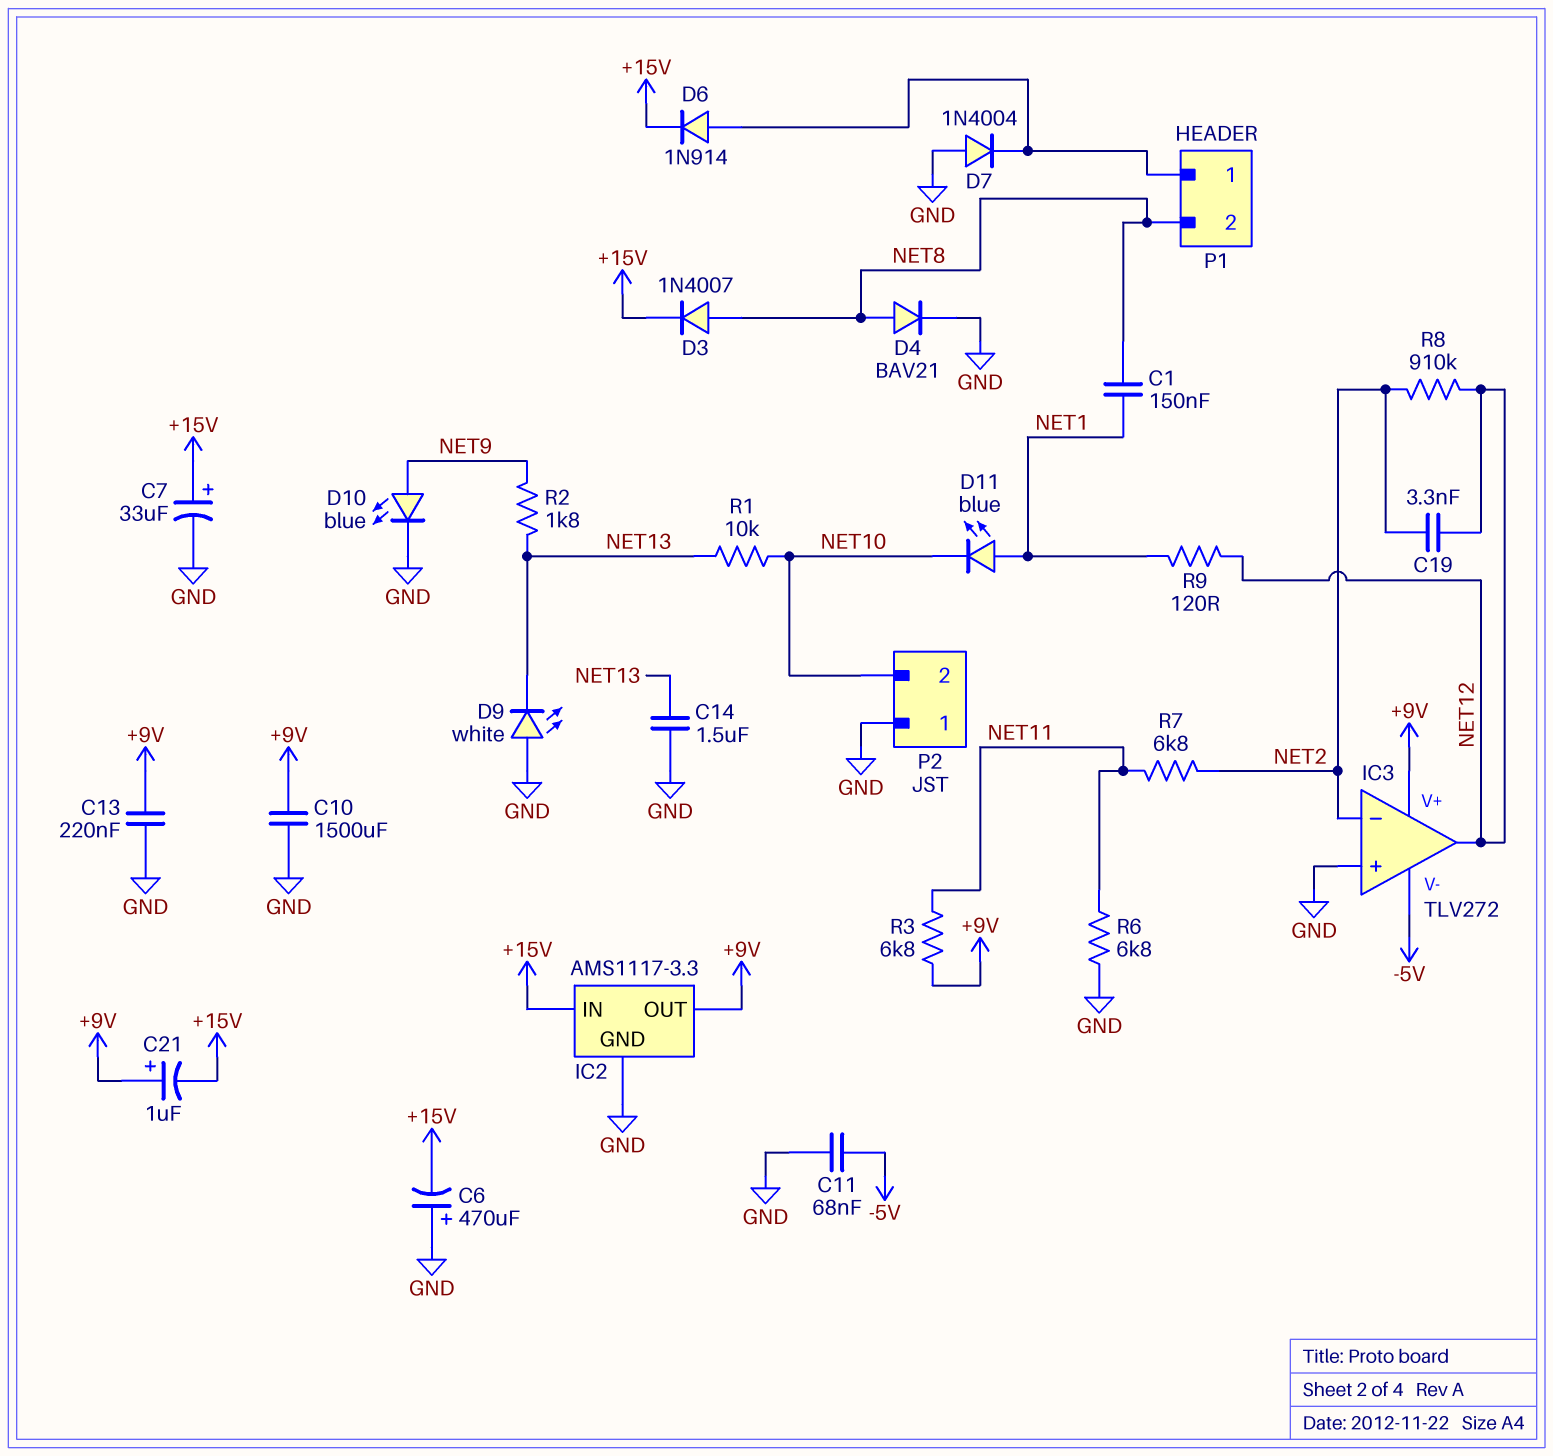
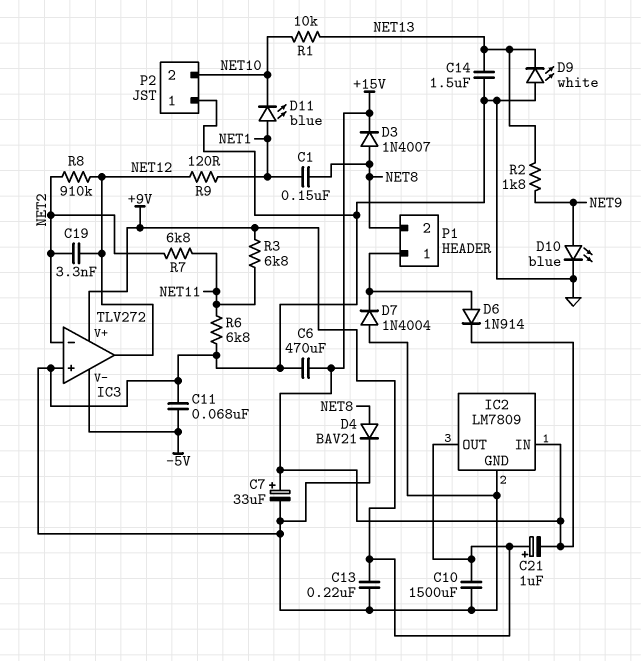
C6: 470uF (plus GND, minus +15V) -> 470uF (+15V, GND)
IC2: AMS1117-3.3 -> LM7809

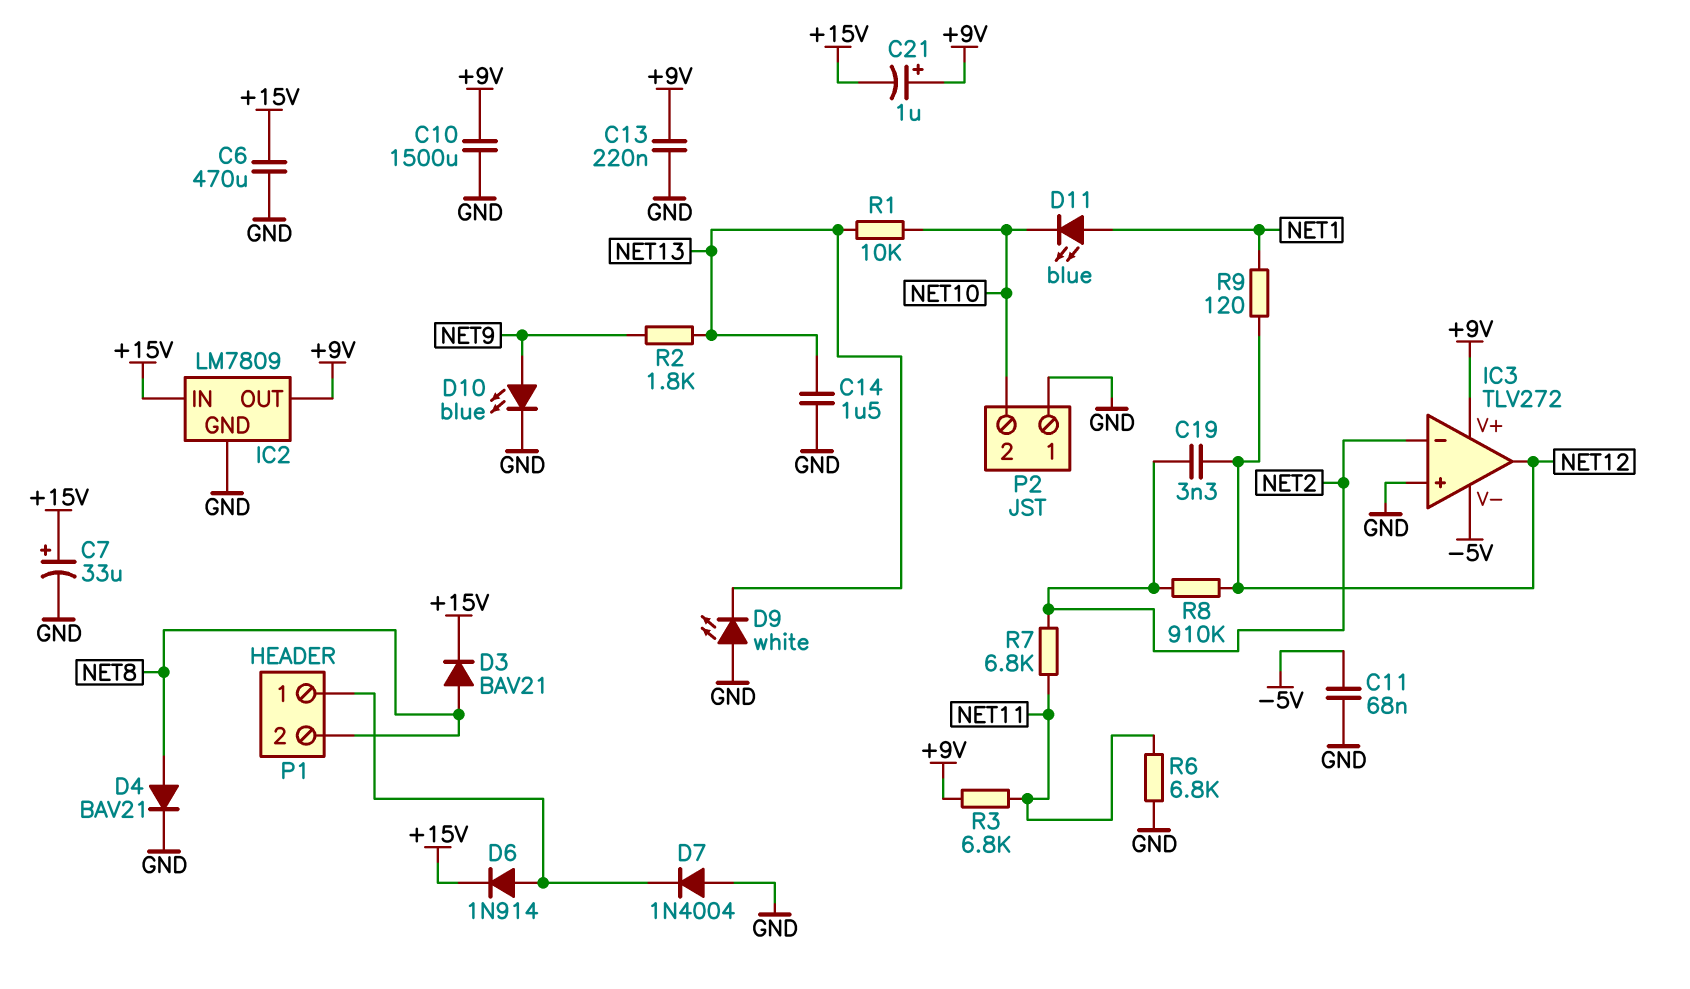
C1: 150nF (NET1, NET8) -> none
D3: diode 1N4007 (A NET8, K +15V) -> diode BAV21 (A NET8, K +15V)

